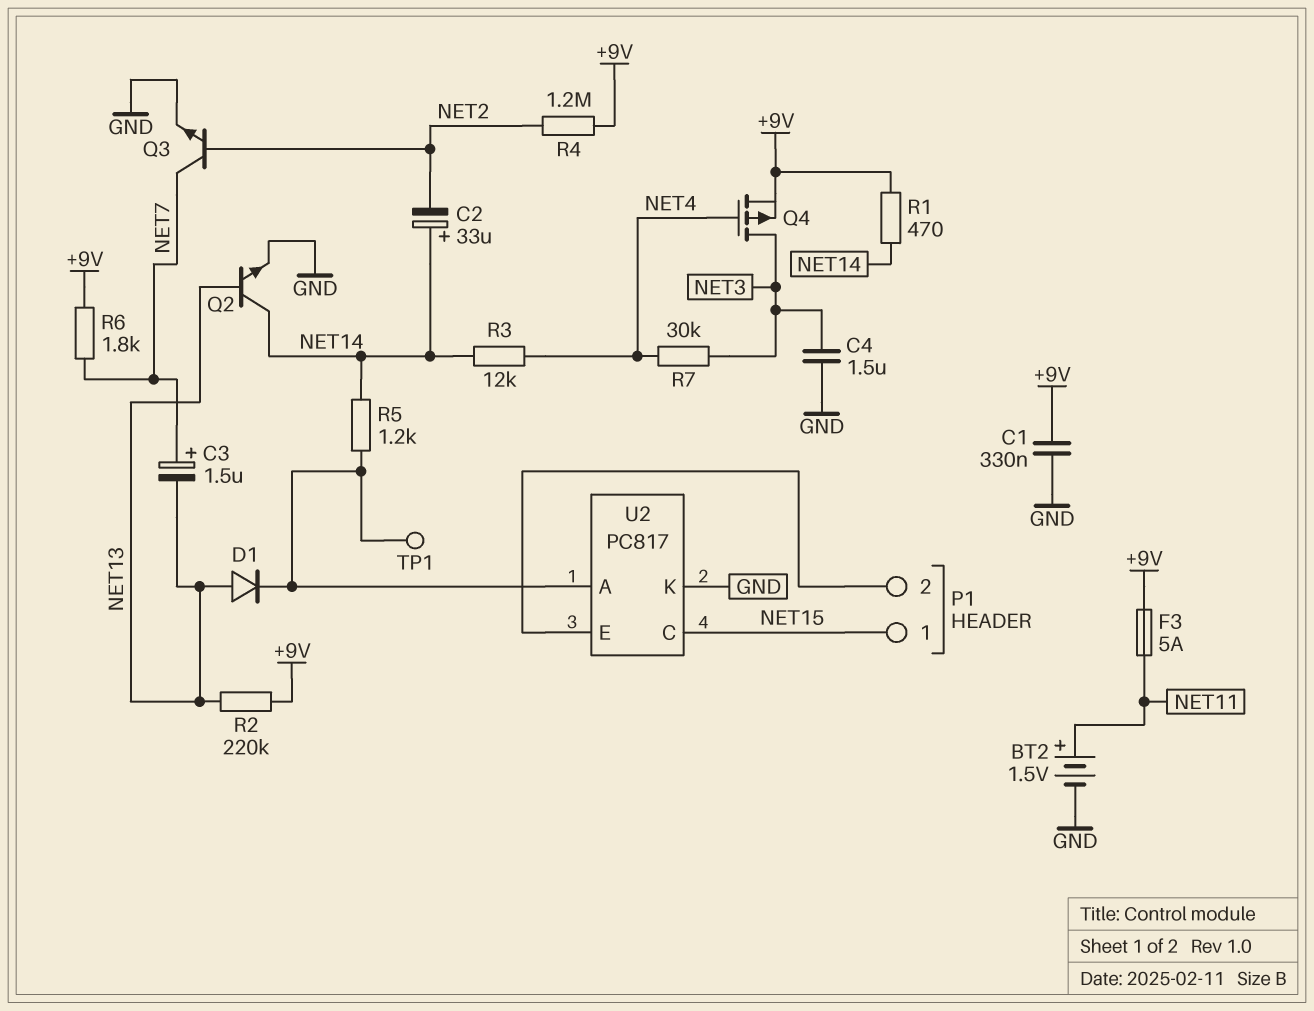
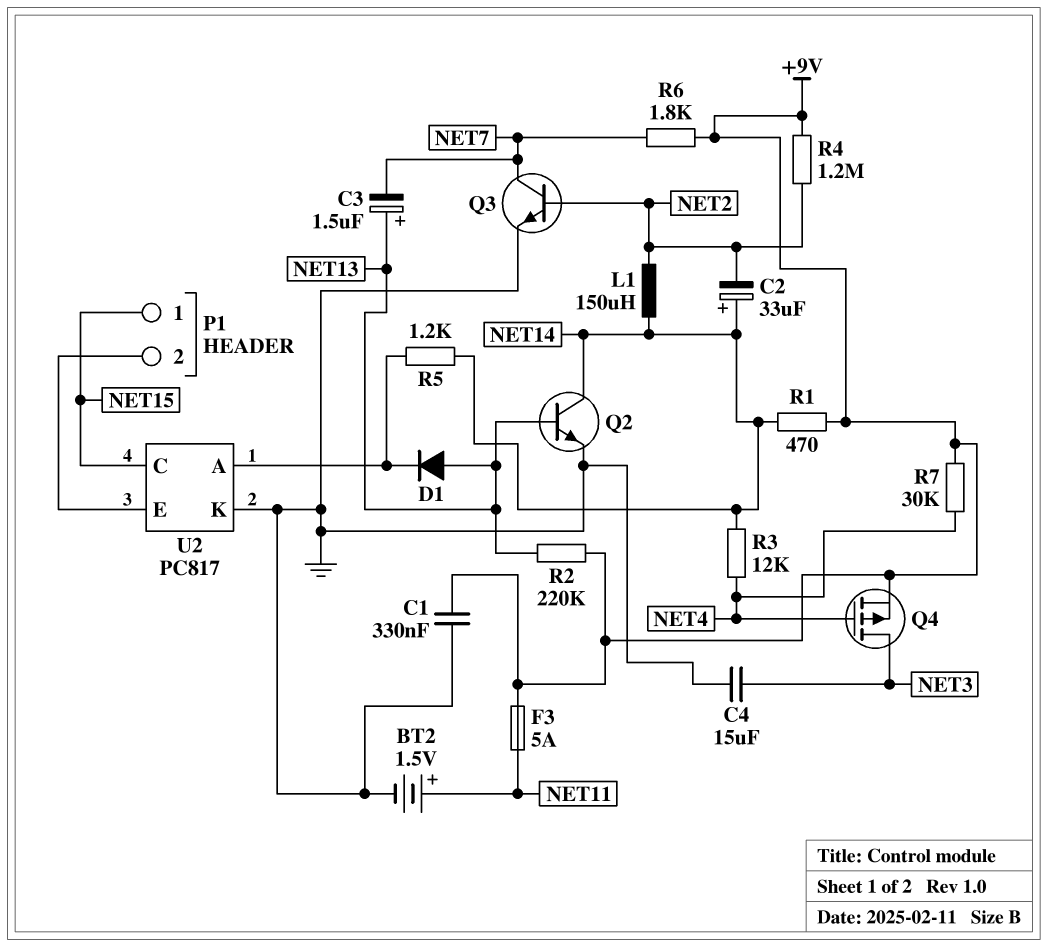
C3: 1.5uF (plus NET7, minus NET13) -> 1.5uF (plus NET13, minus NET7)
C4: 1.5uF (GND, NET3) -> 15uF (GND, NET3)
L1: none -> 150uH (NET2, NET14)
R7: 30k (NET3, NET4) -> 30k (+9V, NET4)
TP1: test point (U2/A) -> none

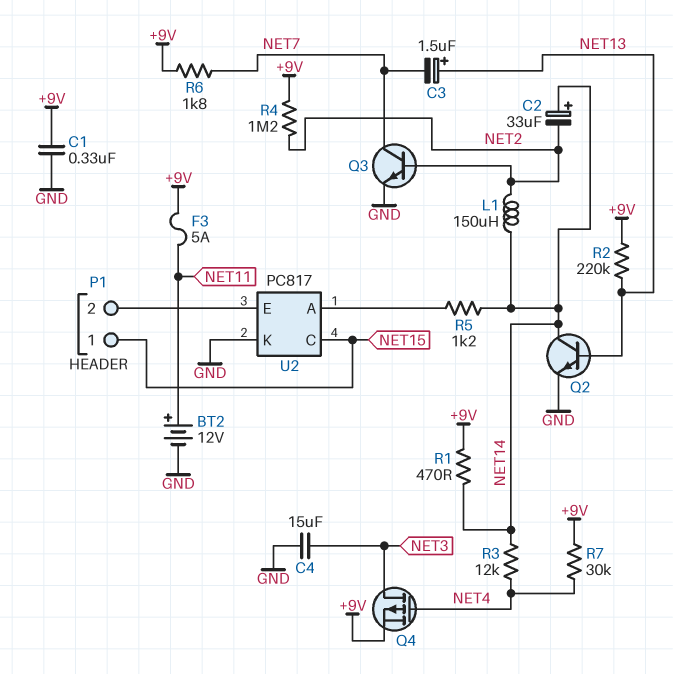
BT2: 1.5V (plus NET11, minus GND) -> 12V (plus NET11, minus GND)
D1: diode (A NET13, K U2/A) -> none

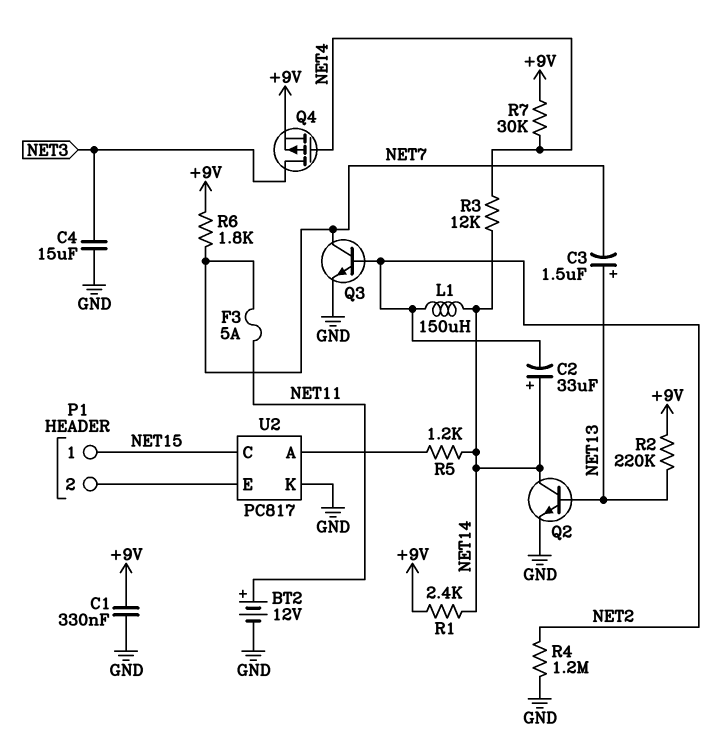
F3: 5A (+9V, NET11) -> 5A (NET7, NET11)
R1: 470 (+9V, NET14) -> 2.4k (+9V, NET14)
R4: 1.2M (+9V, NET2) -> 1.2M (GND, NET2)

